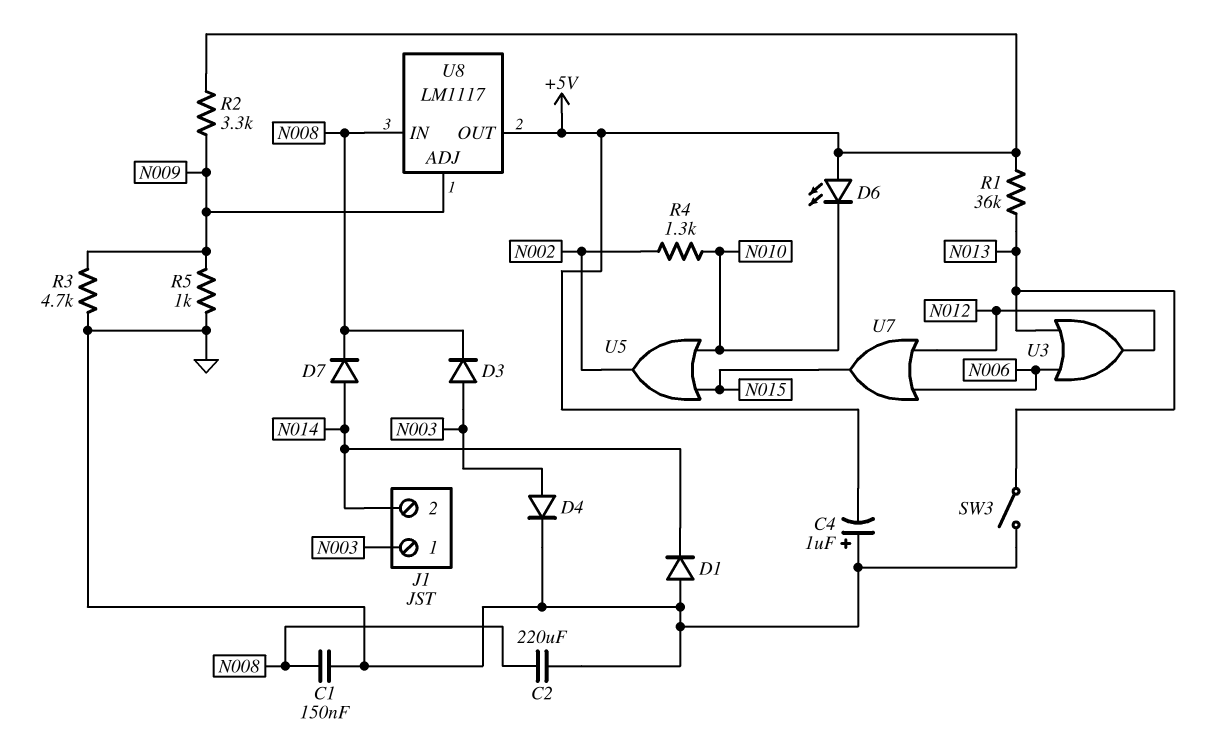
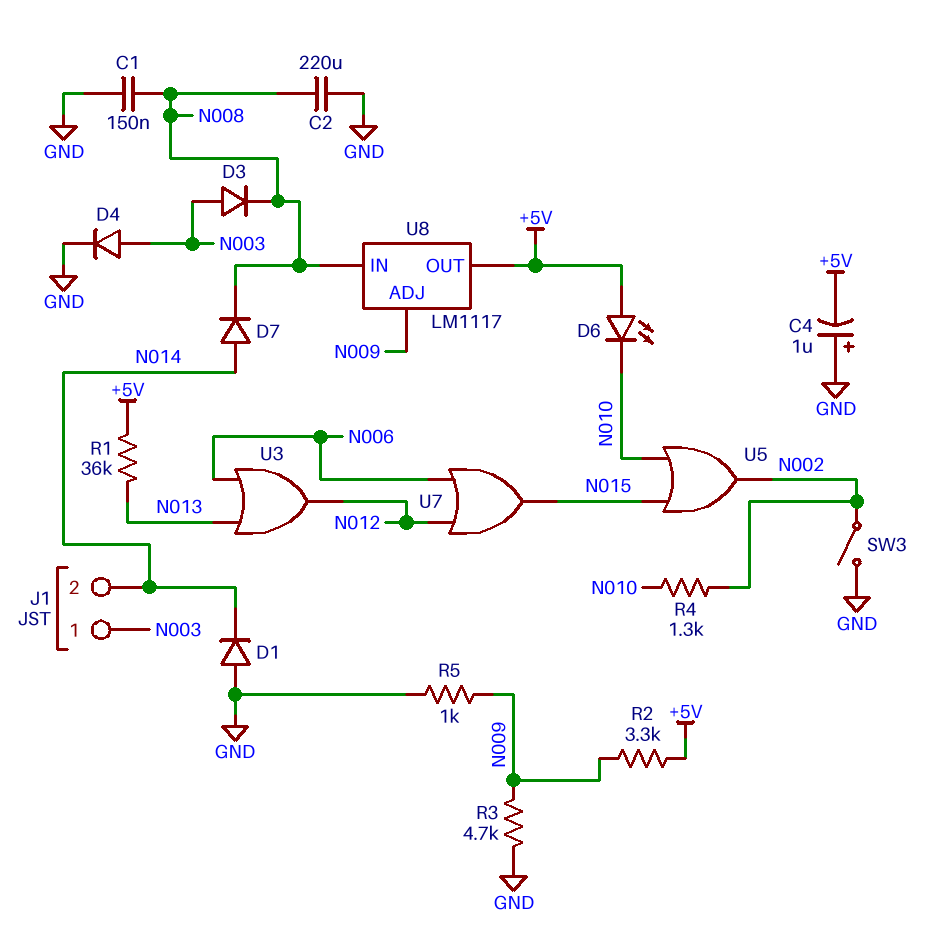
SW3: switch (GND, N013) -> switch (GND, N002)

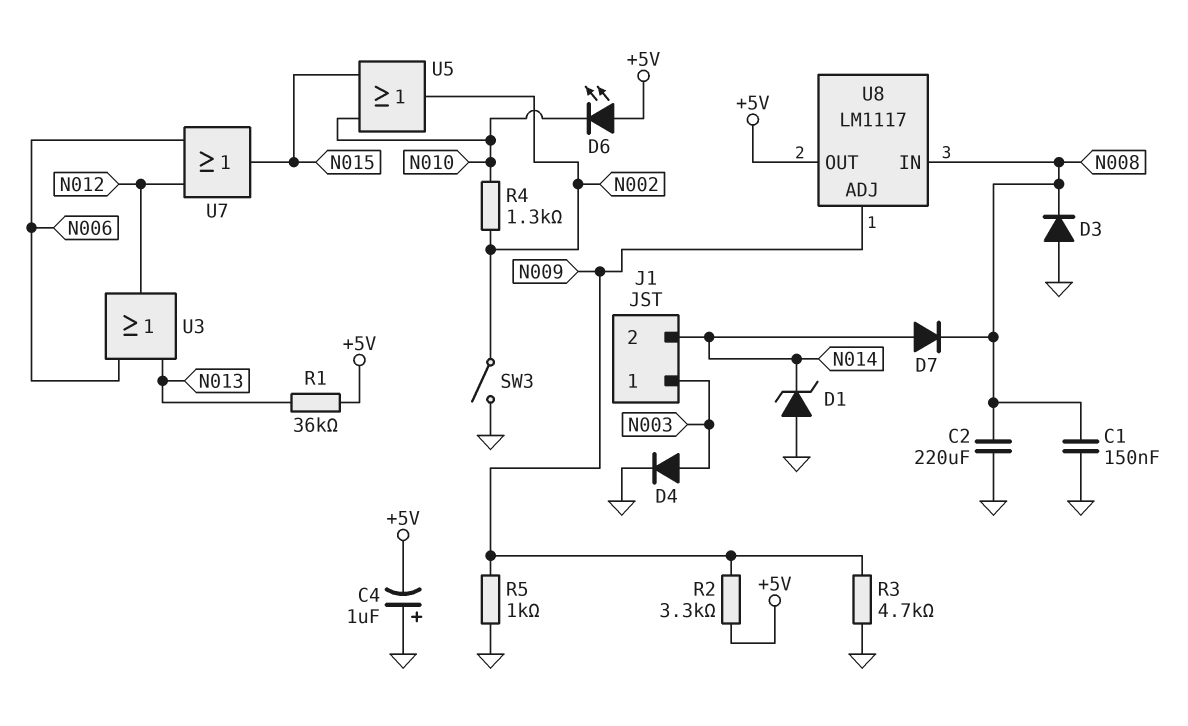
D1: diode (A GND, K N014) -> zener (A GND, K N014)
D3: diode (A N003, K N008) -> diode (A GND, K N008)

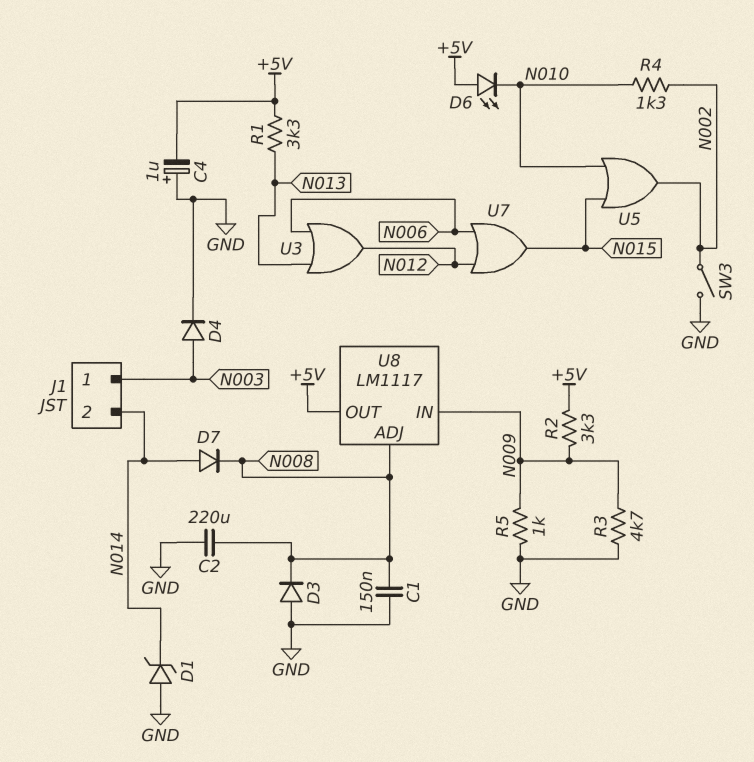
R1: 36k (+5V, N013) -> 3.3k (+5V, N013)
U8 pin ADJ: N009 -> N008
U8 pin IN: N008 -> N009

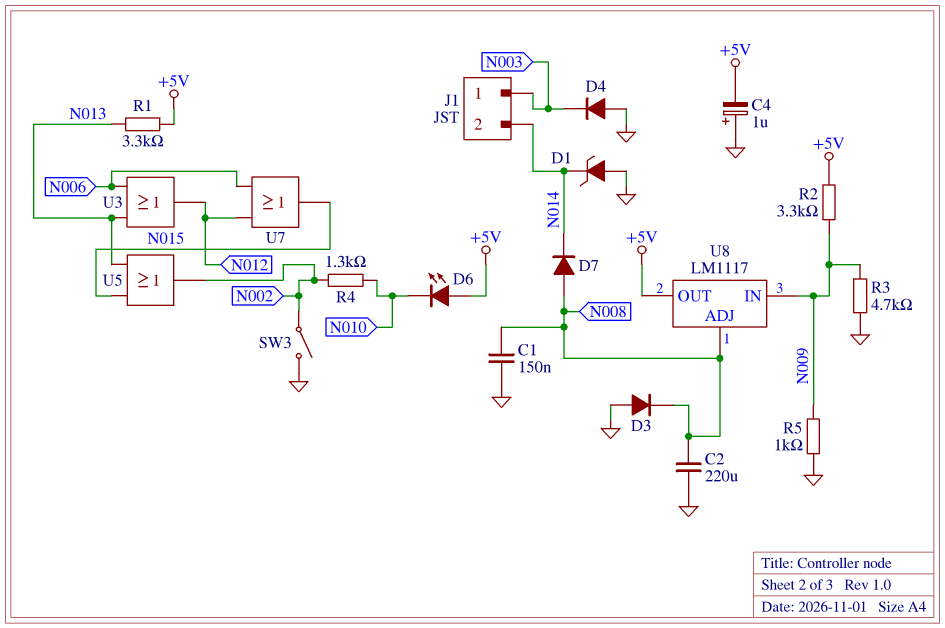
D4: diode (A N003, K GND) -> diode (A GND, K N003)
D7: diode (A N014, K N008) -> diode (A N008, K N014)
U5: OR (in N010, in N015, out N002) -> OR (in N013, in N015, out N002)

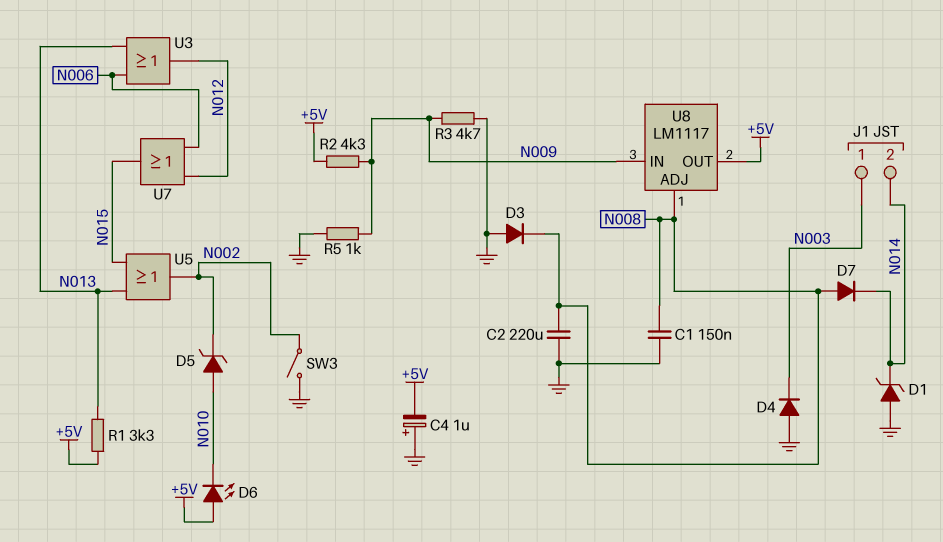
D5: none -> zener (A N010, K N002)
R2: 3.3k (+5V, N009) -> 4.3k (+5V, N009)
R4: 1.3k (N002, N010) -> none

